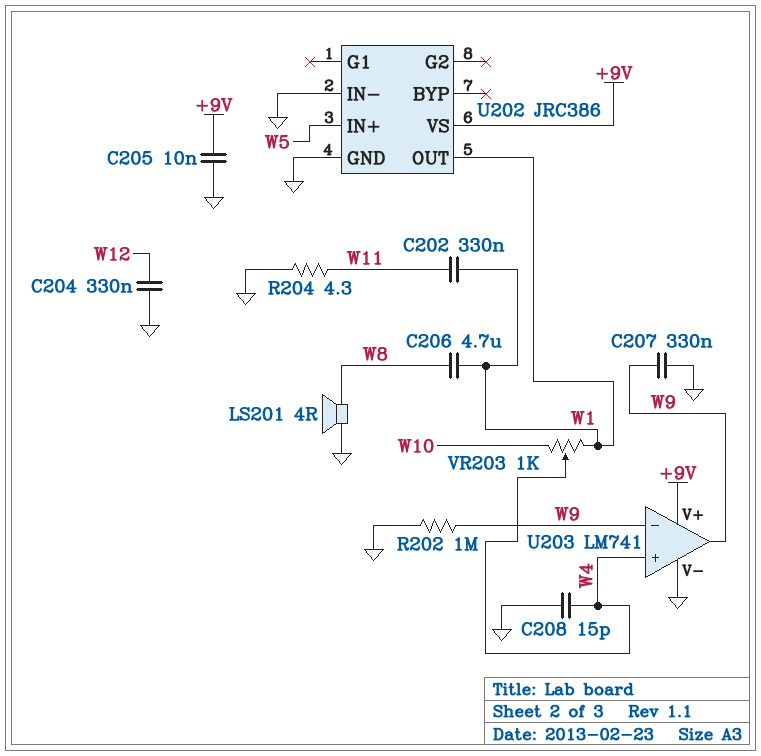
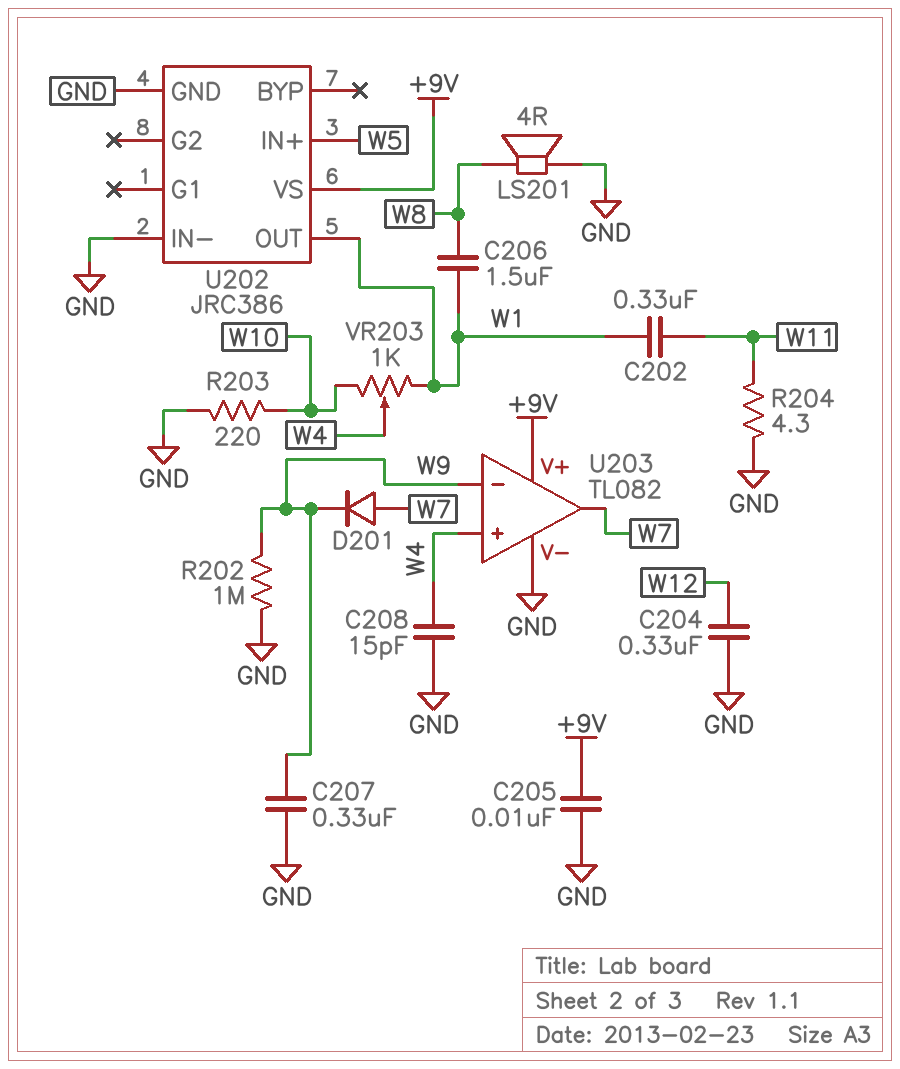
C206: 4.7uF (W1, W8) -> 1.5uF (W1, W8)
D201: none -> diode (A W7, K W9)
R203: none -> 220 (GND, W10)
U203: LM741 -> TL082
U203 pin out: W9 -> W7

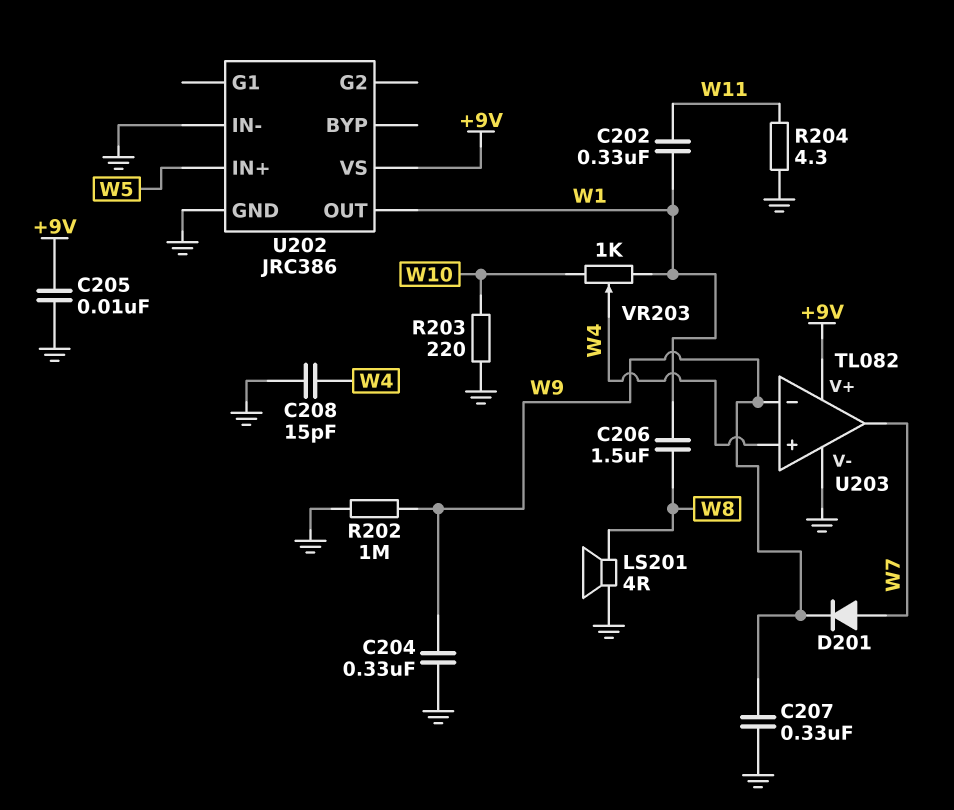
C204: 330nF (GND, W12) -> 330nF (GND, W9)

